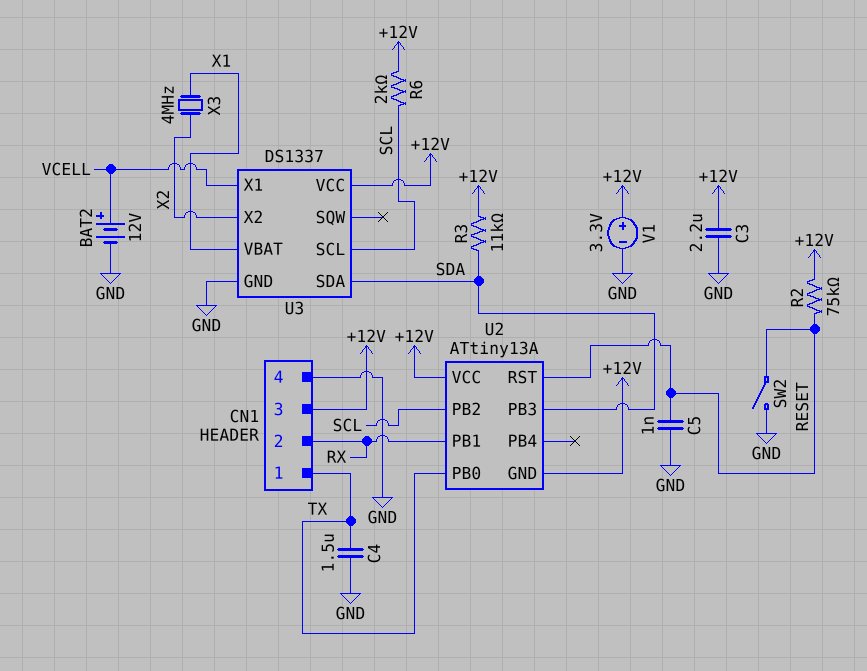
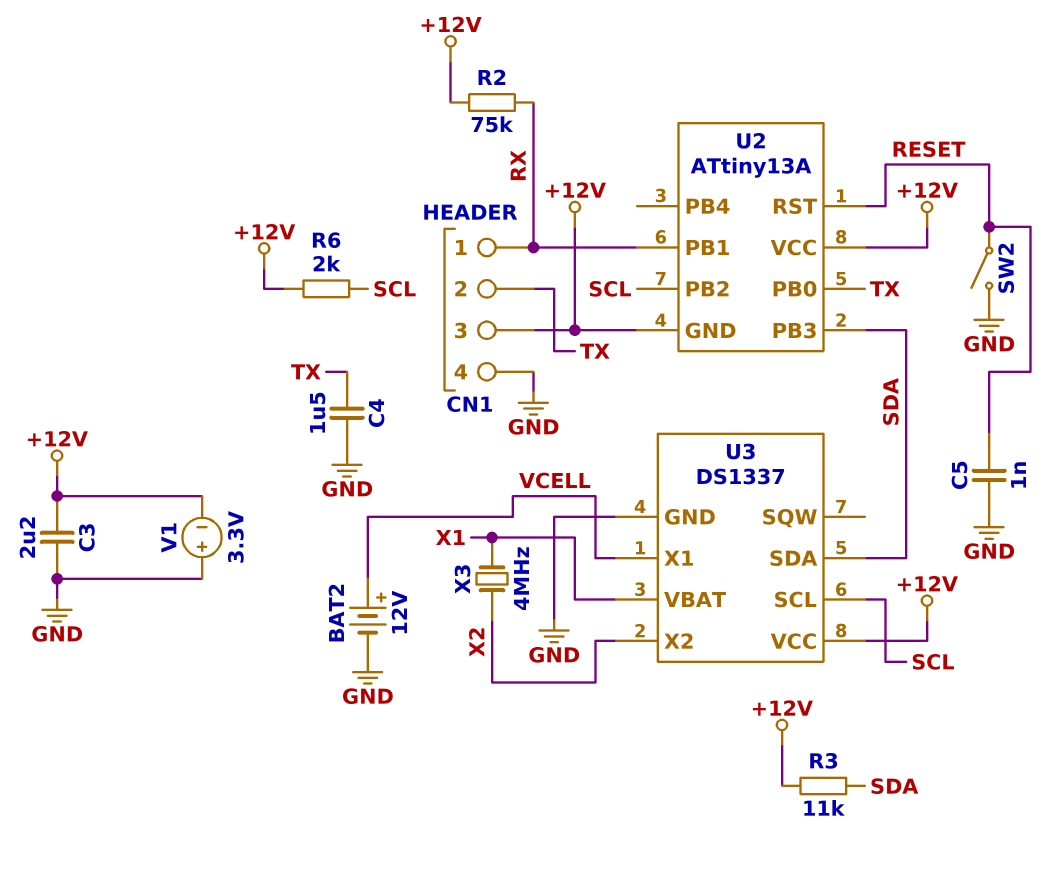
CN1 pin 1: TX -> RX
CN1 pin 2: RX -> TX
R2: 75k (+12V, RESET) -> 75k (+12V, RX)
V1: 3.3V (plus +12V, minus GND) -> 3.3V (plus GND, minus +12V)

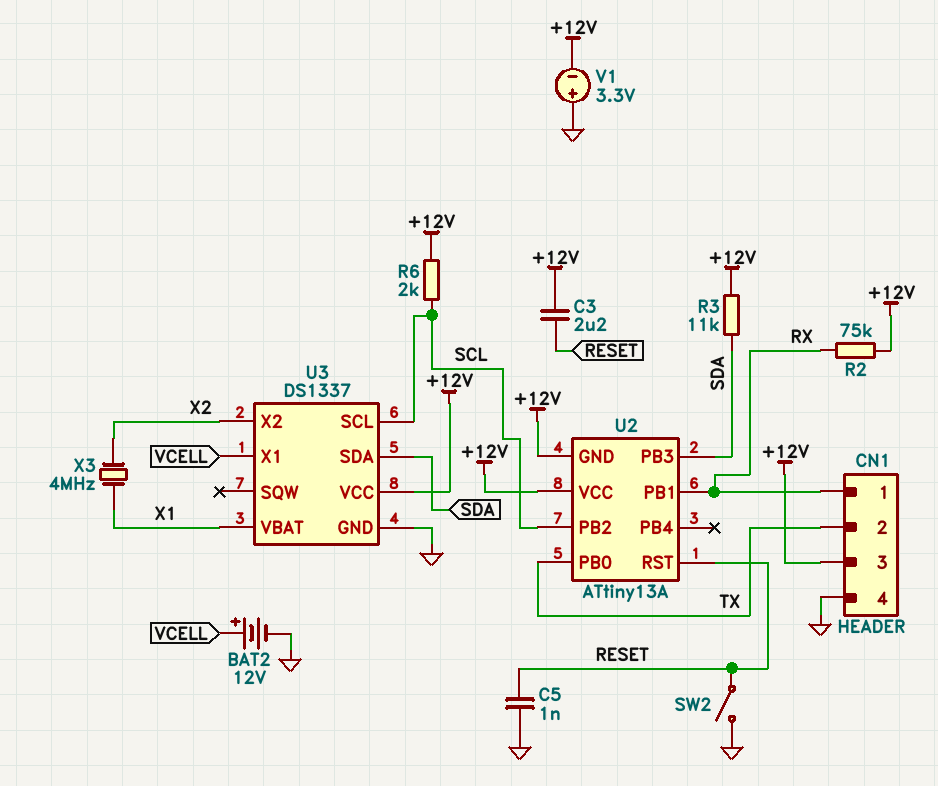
C3: 2.2uF (+12V, GND) -> 2.2uF (+12V, RESET)
C4: 1.5uF (GND, TX) -> none

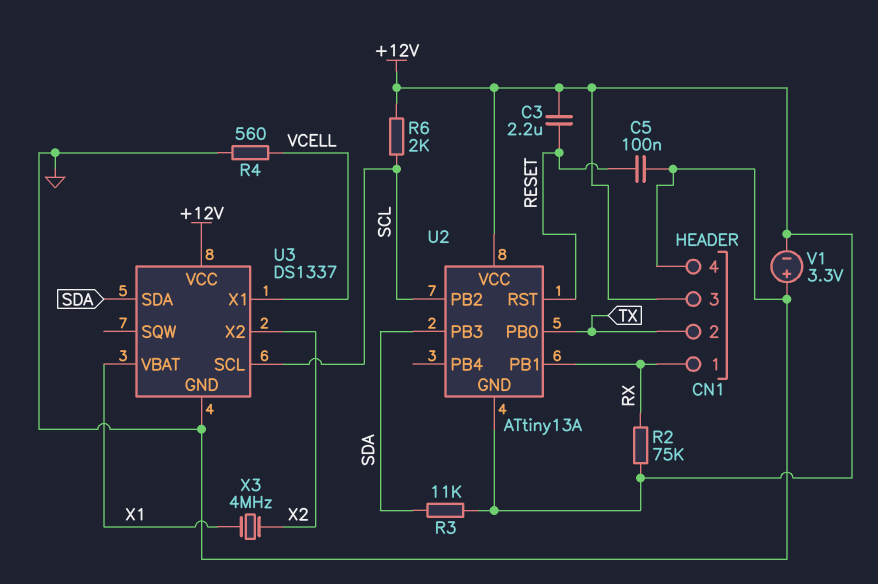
BAT2: 12V (plus VCELL, minus GND) -> none
C5: 1nF (GND, RESET) -> 100nF (GND, RESET)
R4: none -> 560 (GND, VCELL)
SW2: switch (GND, RESET) -> none

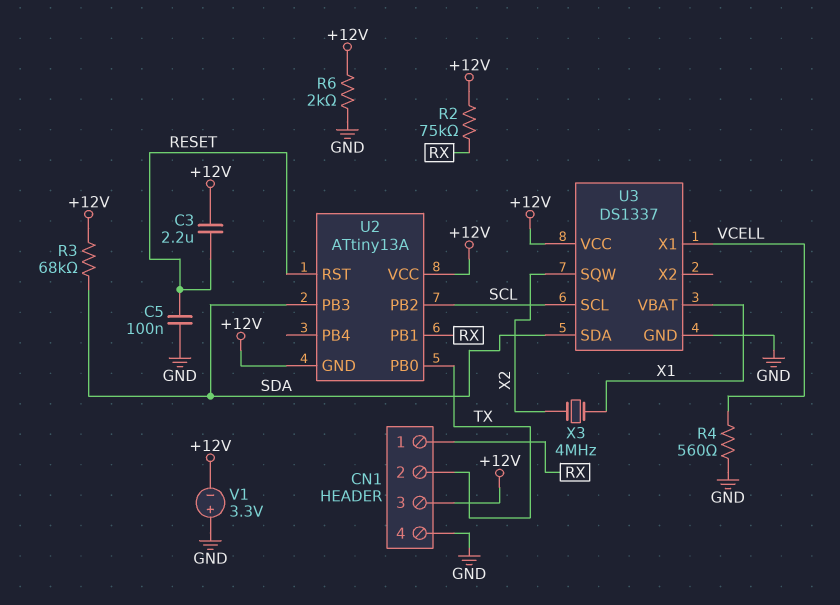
R3: 11k (+12V, SDA) -> 68k (+12V, SDA)
R6: 2k (+12V, SCL) -> 2k (+12V, GND)
U3 pin SQW: none -> X2
U3 pin X2: X2 -> none

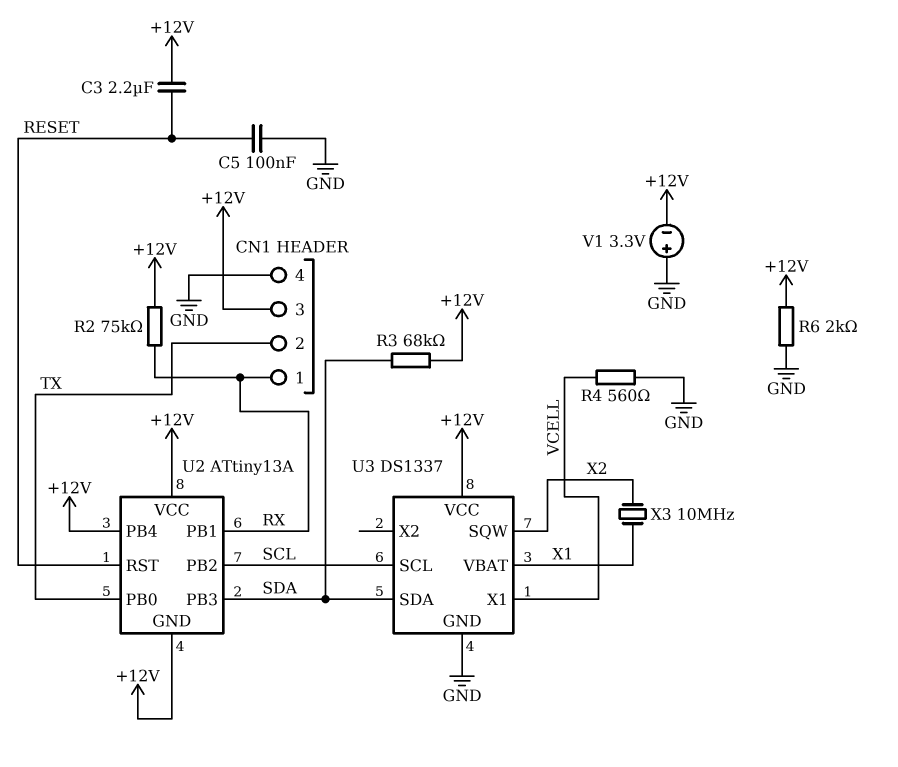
U2 pin PB4: none -> +12V
X3: 4MHz (X1, X2) -> 10MHz (X1, X2)

